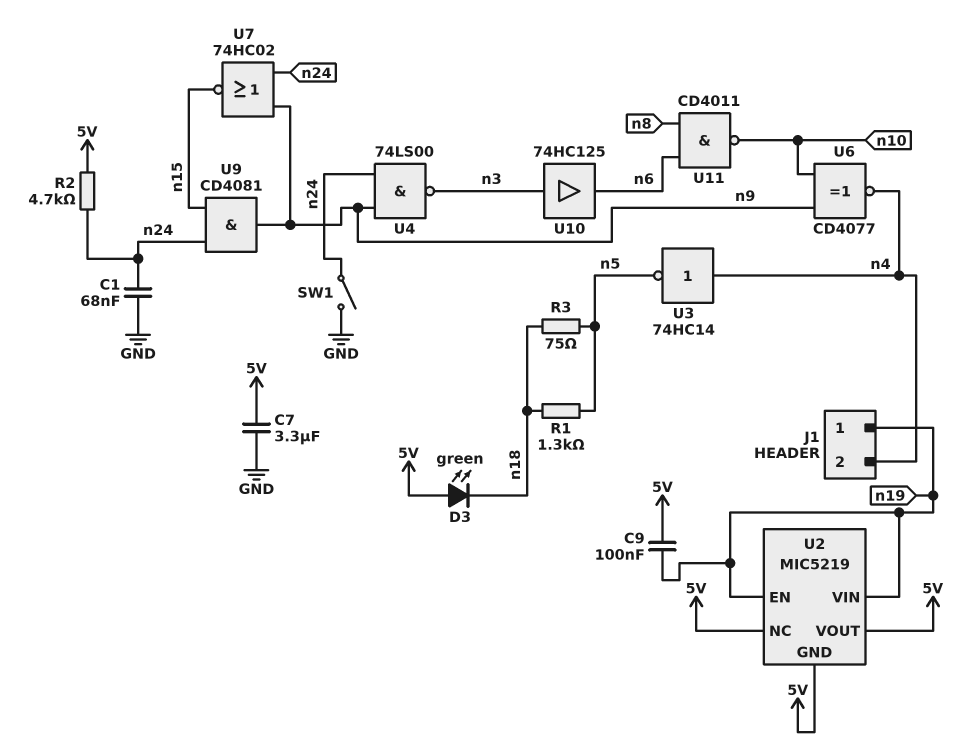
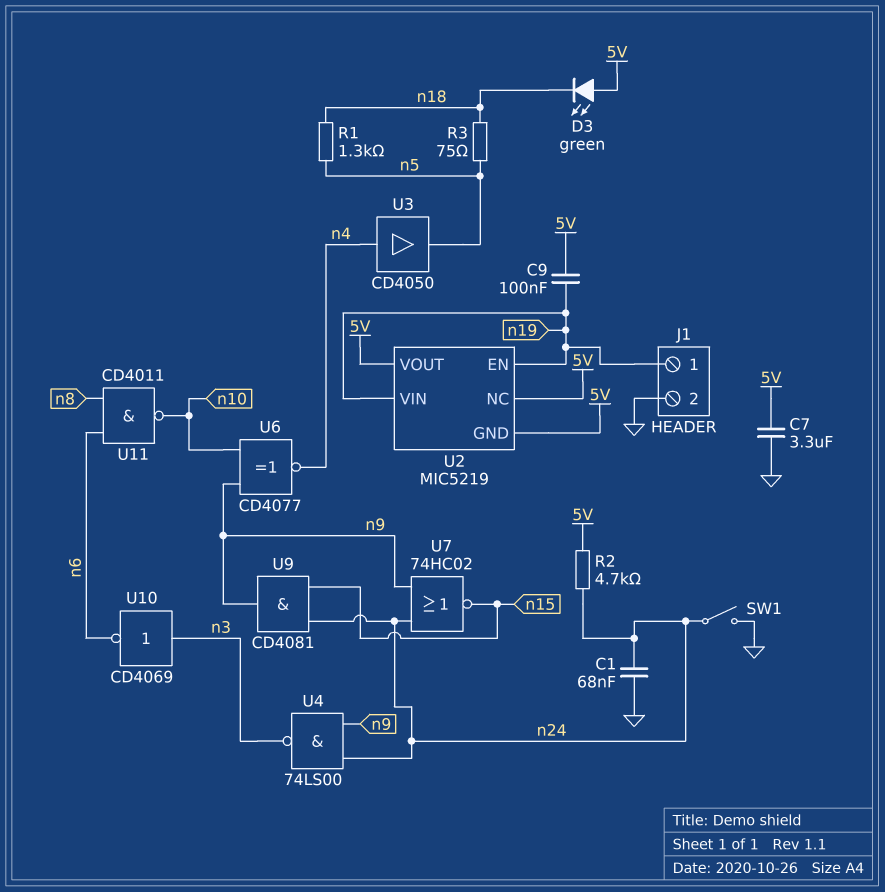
J1 pin 2: n4 -> GND
U3: NOT 74HC14 (in n4, out n5) -> buffer CD4050 (in n4, out n5)
U10: buffer 74HC125 (in n3, out n6) -> NOT CD4069 (in n3, out n6)

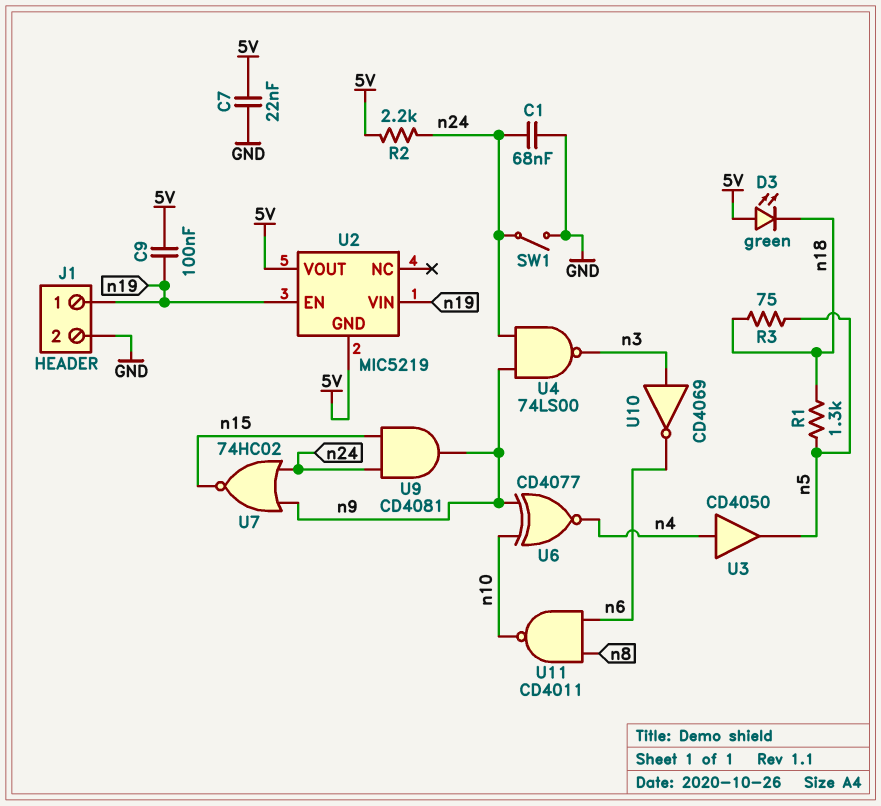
C7: 3.3uF (5V, GND) -> 22nF (5V, GND)
R2: 4.7k (5V, n24) -> 2.2k (5V, n24)
U2 pin NC: 5V -> none

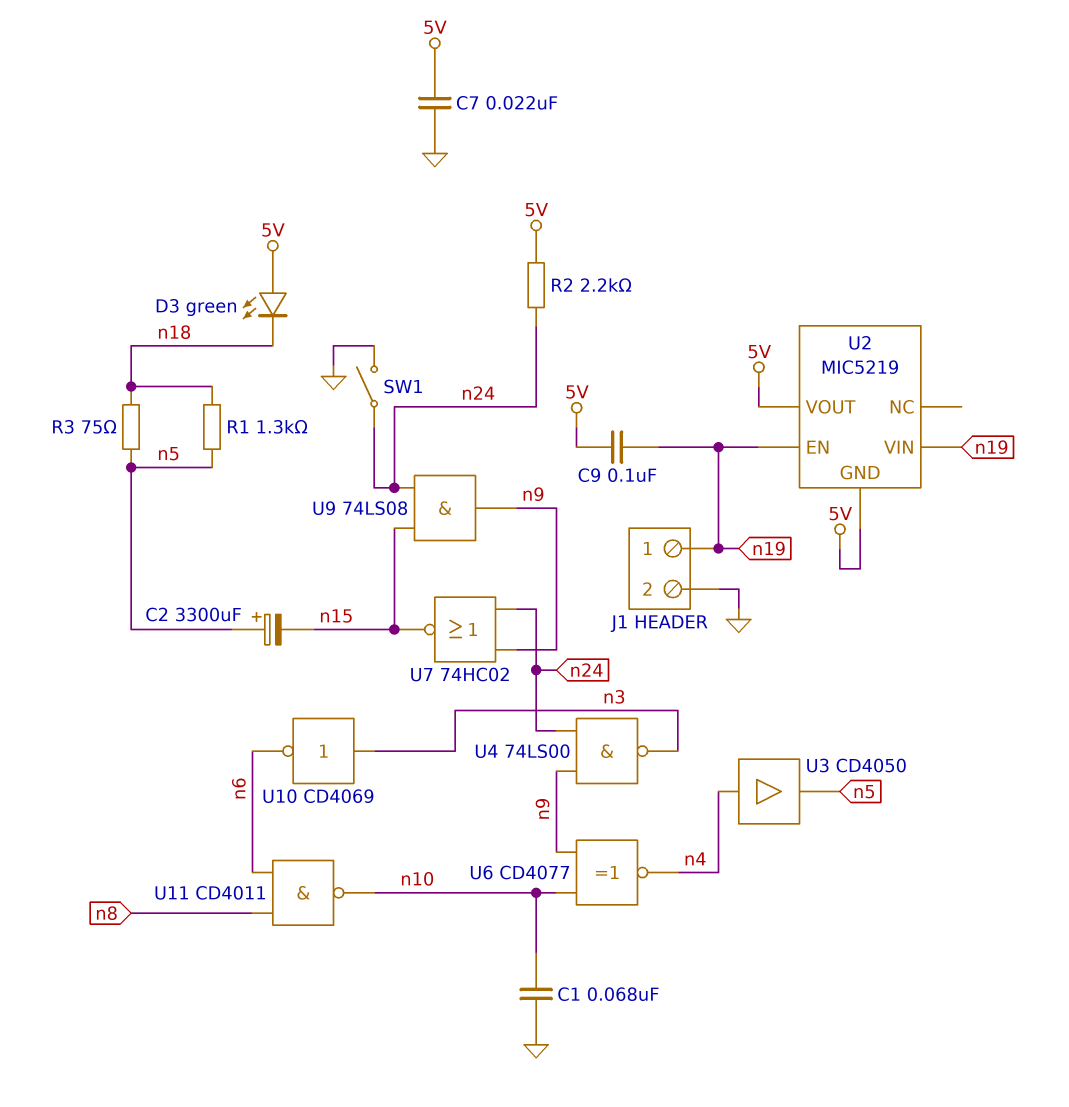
C1: 68nF (GND, n24) -> 68nF (GND, n10)
C2: none -> 3300uF (plus n5, minus n15)
U9: AND CD4081 (in n15, in n24, out n9) -> AND 74LS08 (in n15, in n24, out n9)

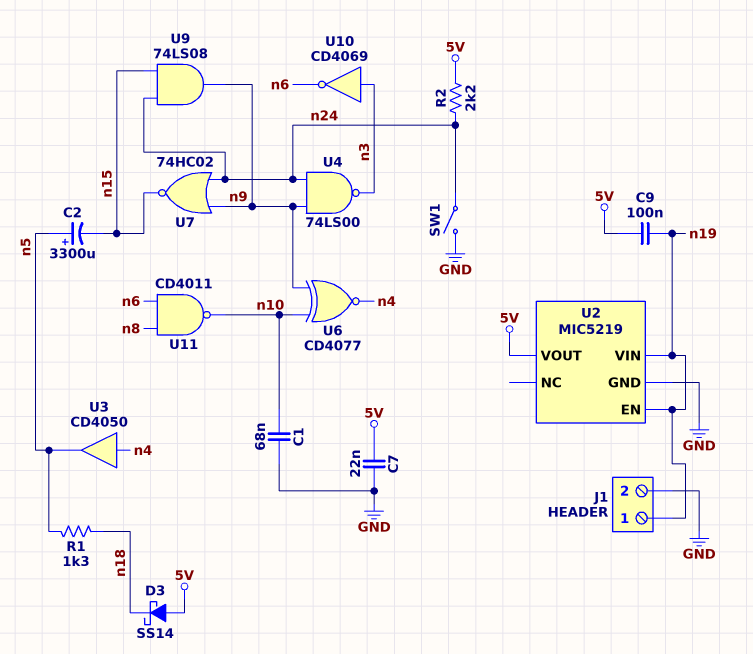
D3: LED green (A 5V, K n18) -> schottky SS14 (A 5V, K n18)
R3: 75 (n5, n18) -> none
U2 pin GND: 5V -> GND

